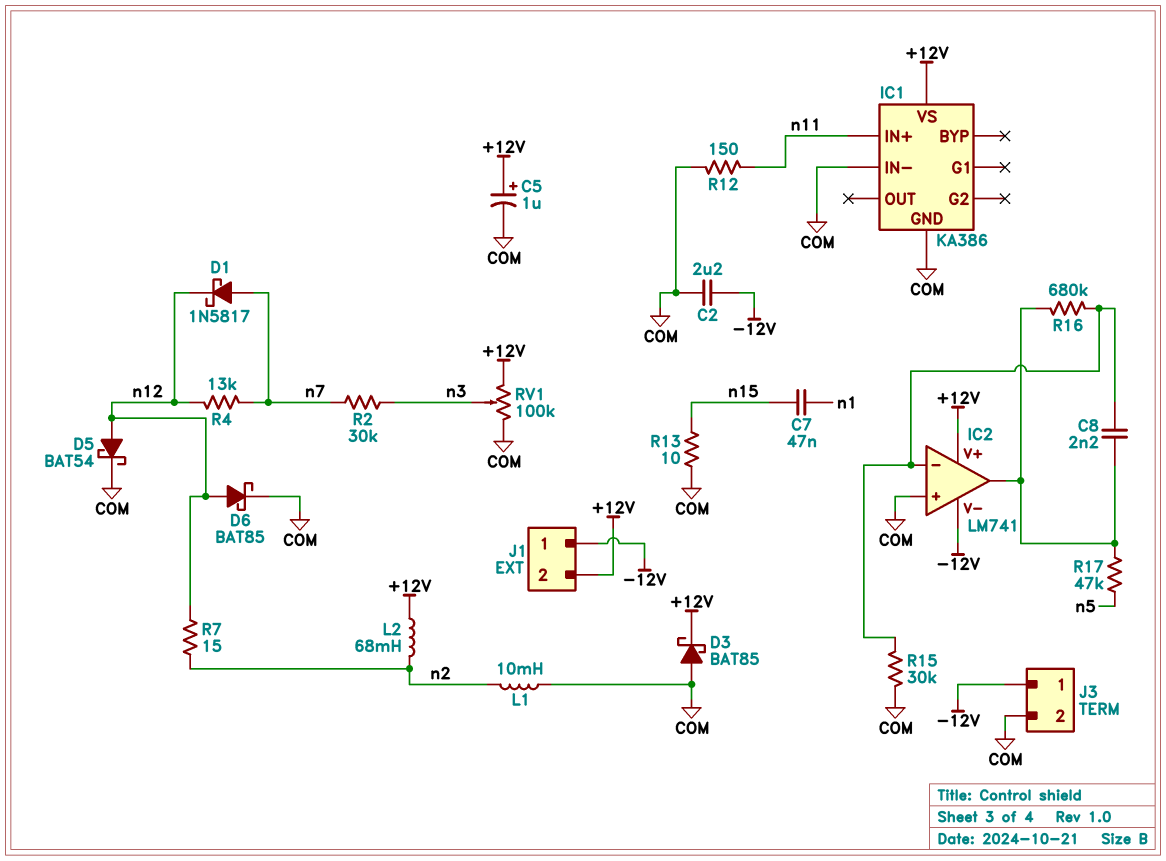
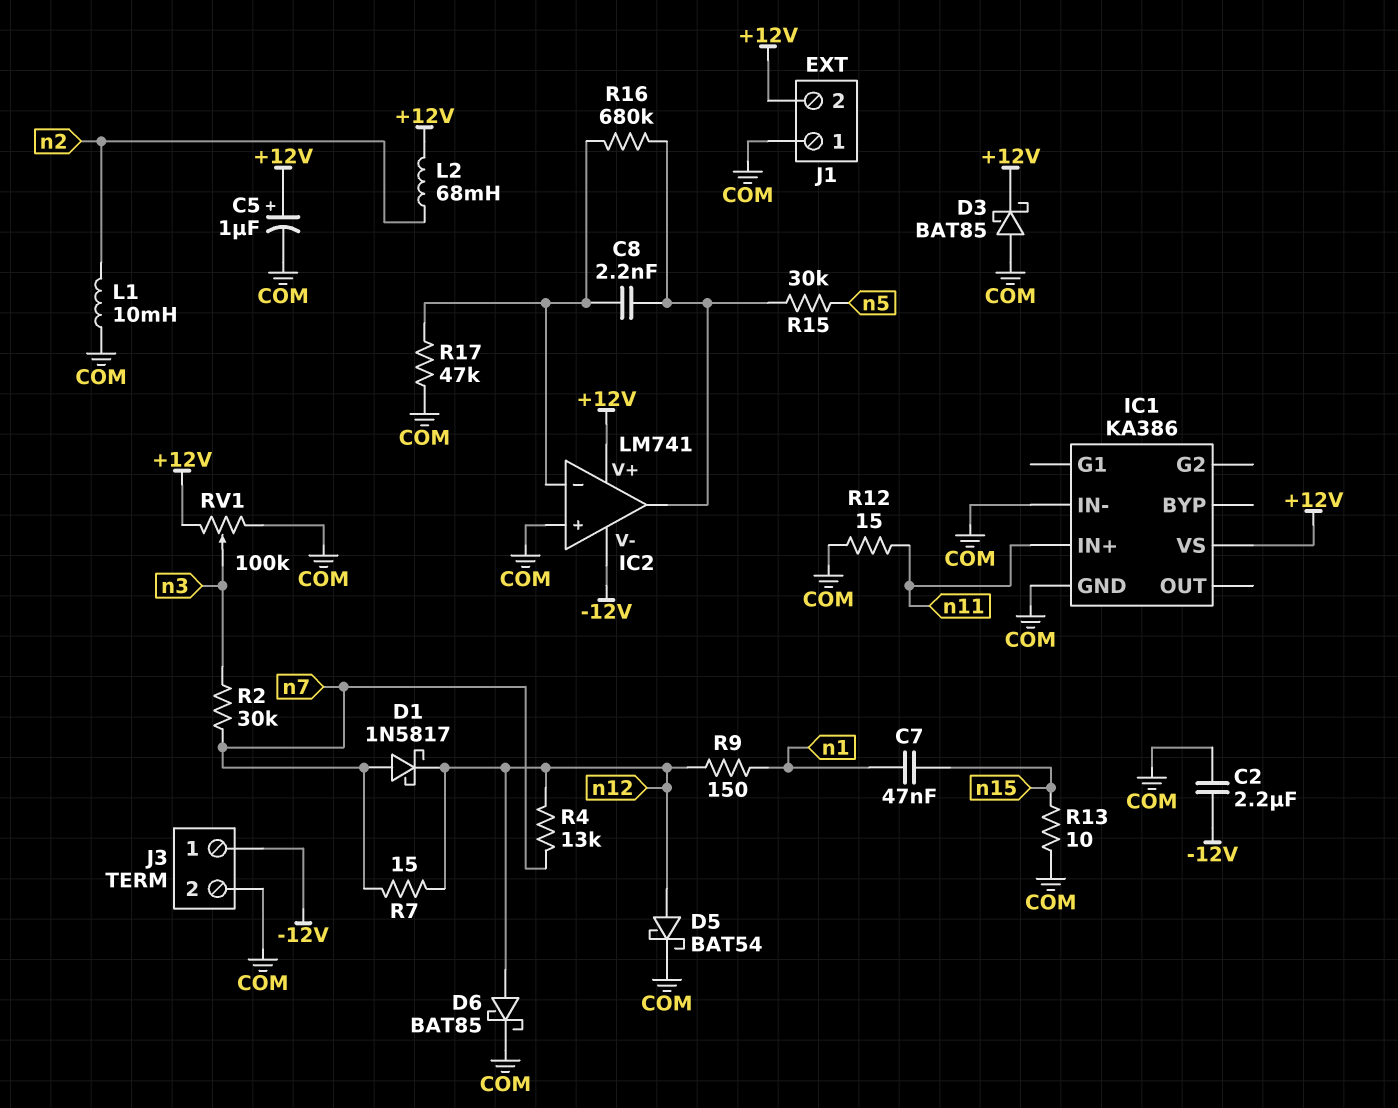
J1 pin 1: -12V -> COM
R7: 15 (n2, n12) -> 15 (n7, n12)
R9: none -> 150 (n1, n12)
R12: 150 (COM, n11) -> 15 (COM, n11)
R15: 30k (COM, IC2/in-) -> 30k (IC2/out, n5)
R17: 47k (IC2/out, n5) -> 47k (COM, IC2/in-)

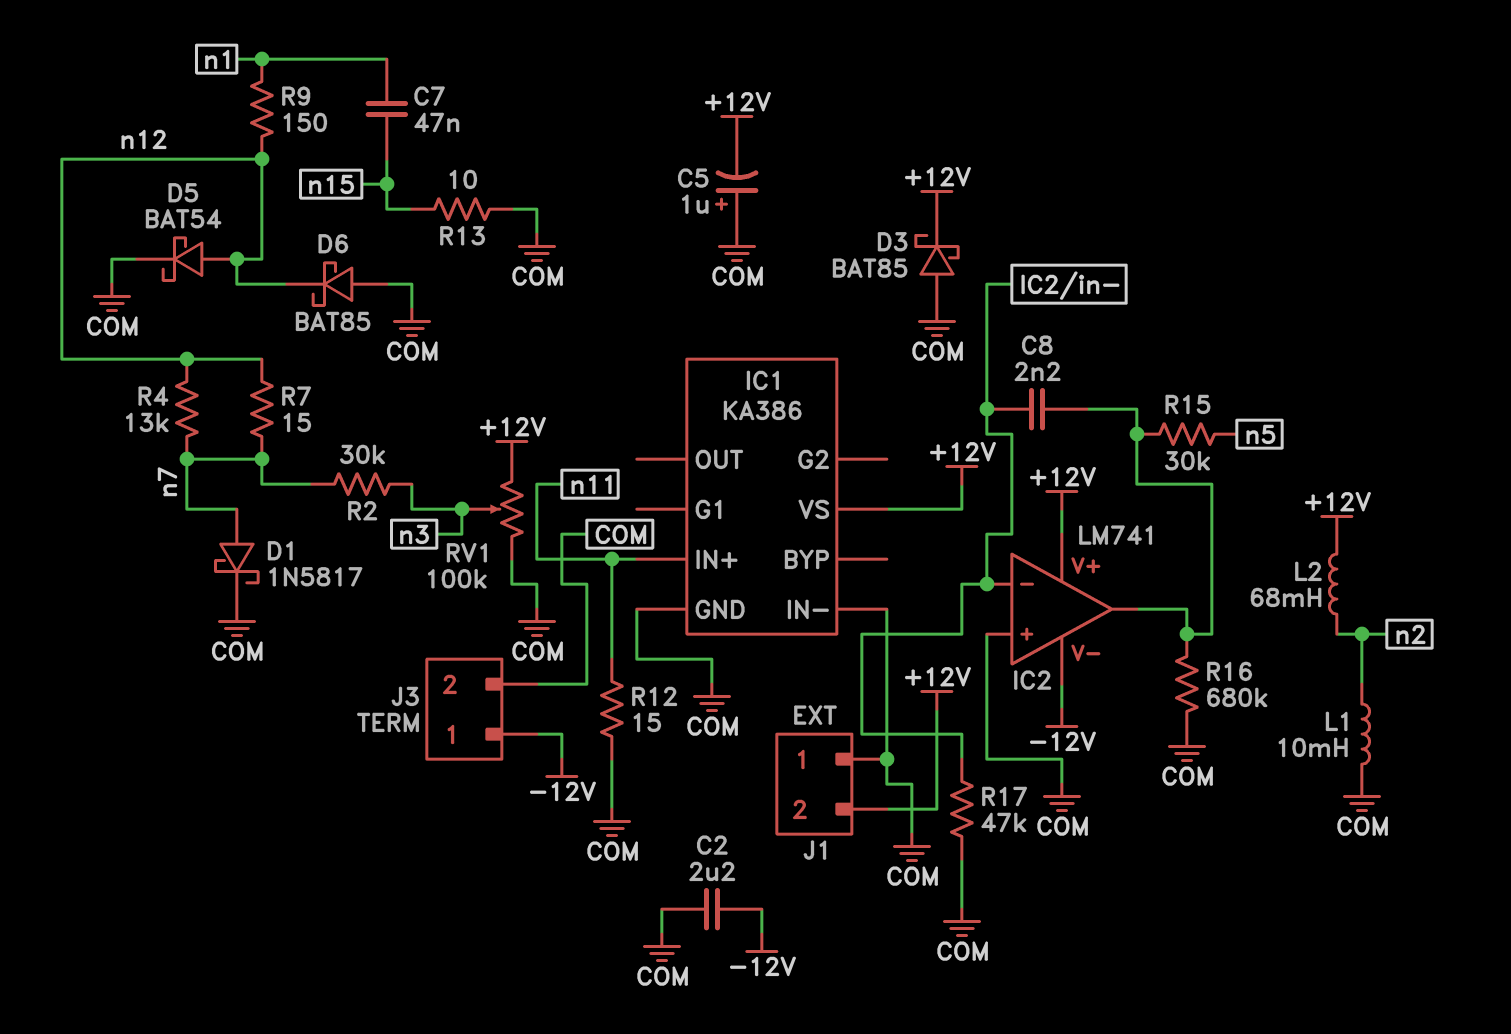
C5: 1uF (plus +12V, minus COM) -> 1uF (plus COM, minus +12V)
D1: schottky 1N5817 (A n7, K n12) -> schottky 1N5817 (A n7, K COM)
D6: schottky BAT85 (A n12, K COM) -> schottky BAT85 (A COM, K n12)
R16: 680k (IC2/in-, IC2/out) -> 680k (COM, IC2/out)

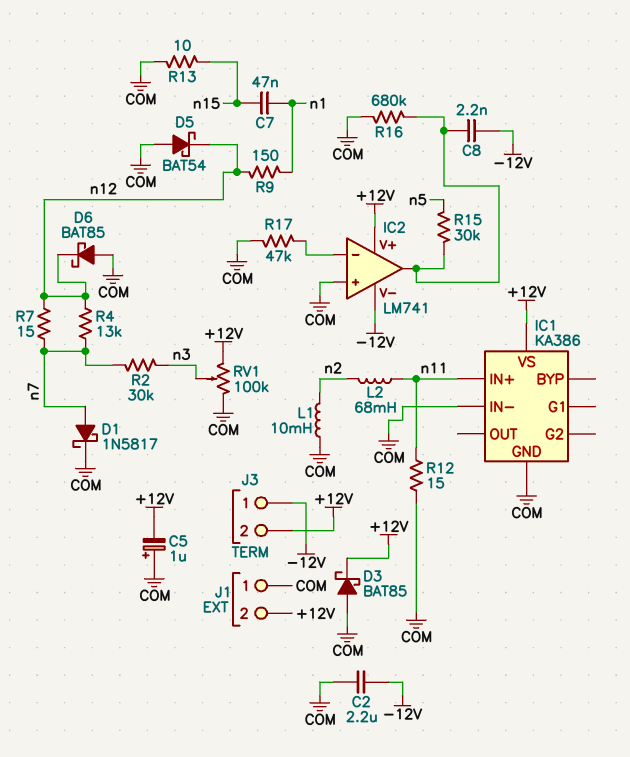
C8: 2.2nF (IC2/in-, IC2/out) -> 2.2nF (-12V, IC2/out)
D5: schottky BAT54 (A n12, K COM) -> schottky BAT54 (A COM, K n12)
J3 pin 2: COM -> +12V
L2: 68mH (+12V, n2) -> 68mH (n2, n11)

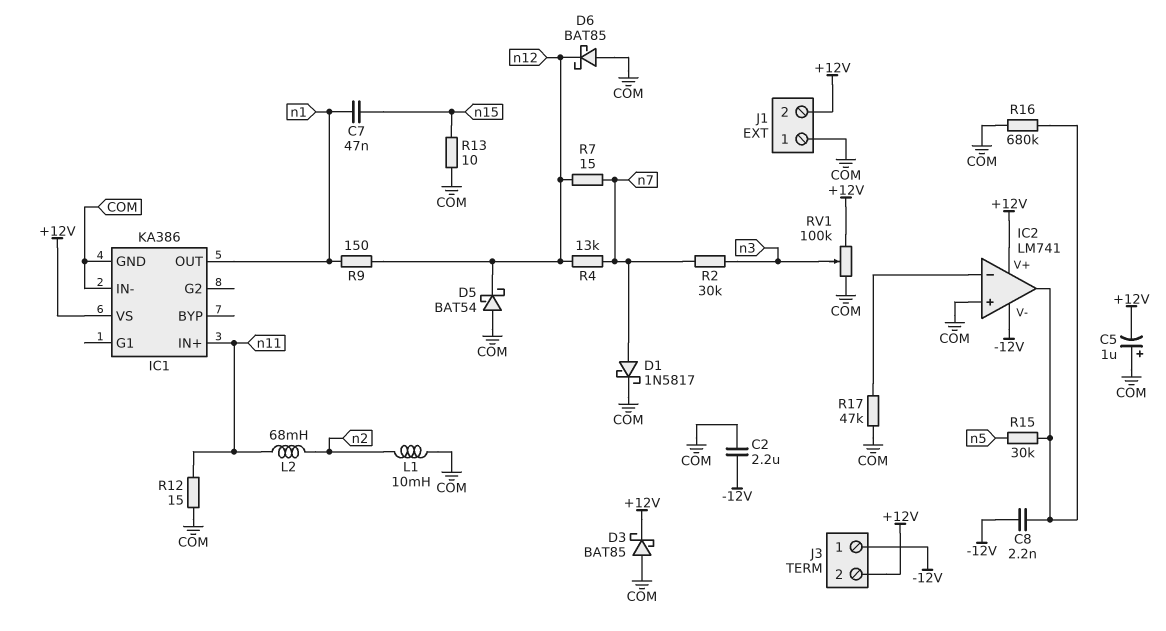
IC1 pin OUT: none -> n1

